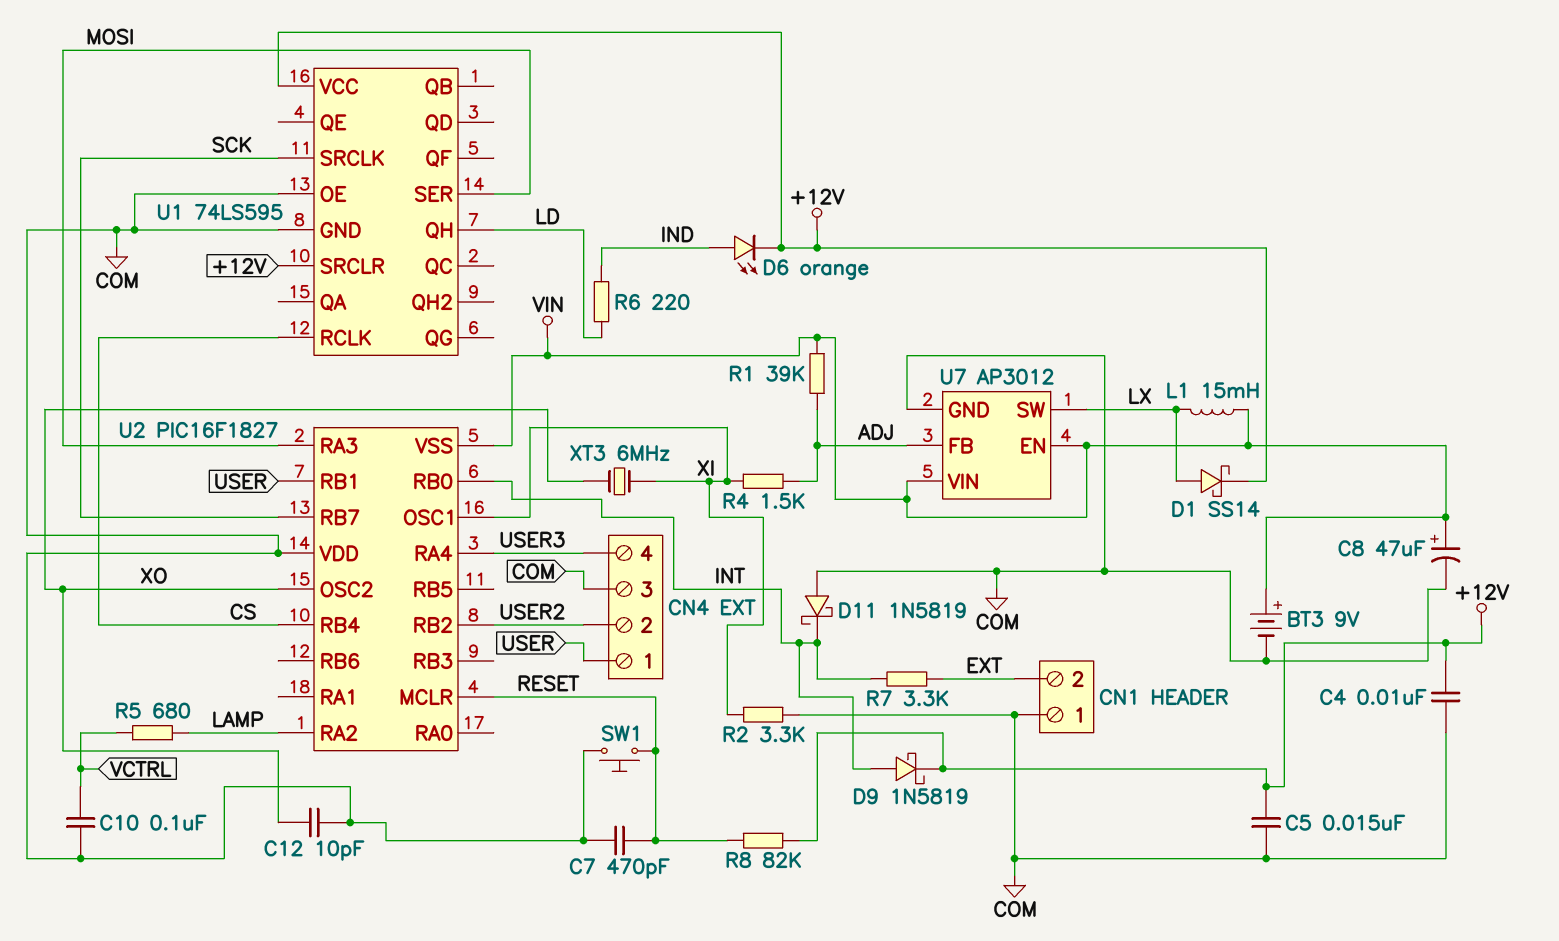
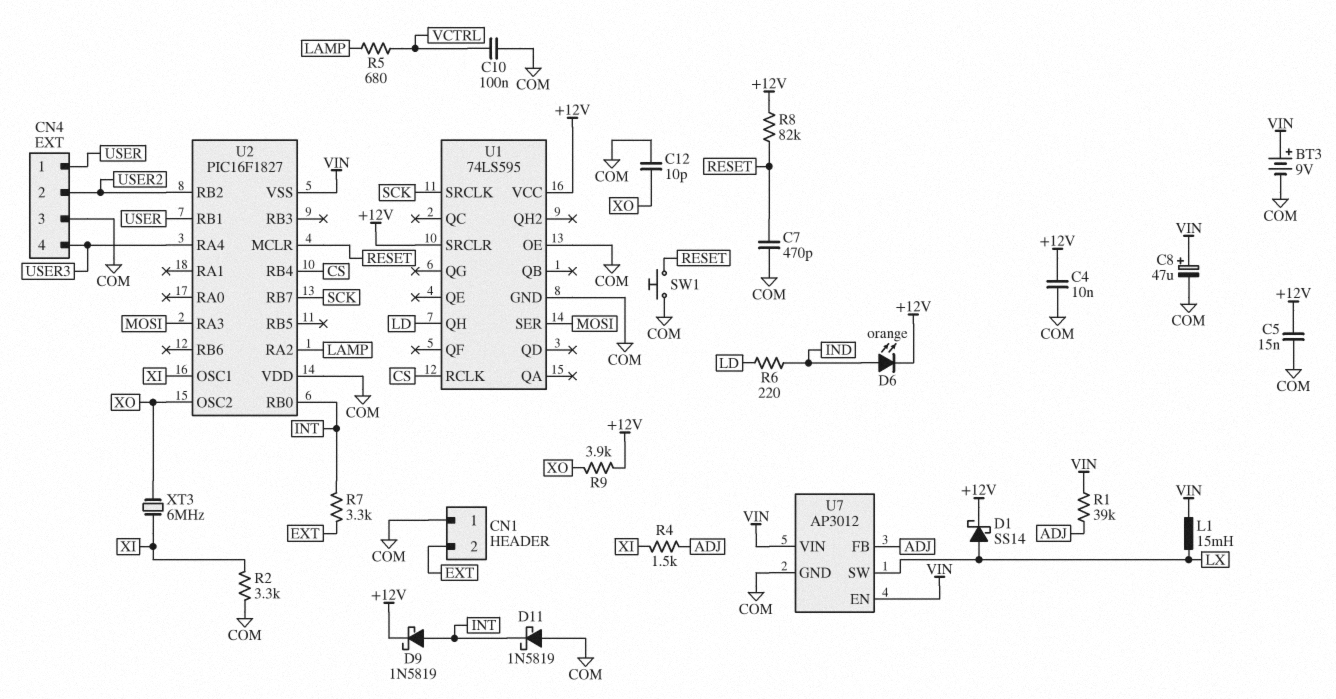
R9: none -> 3.9k (+12V, XO)

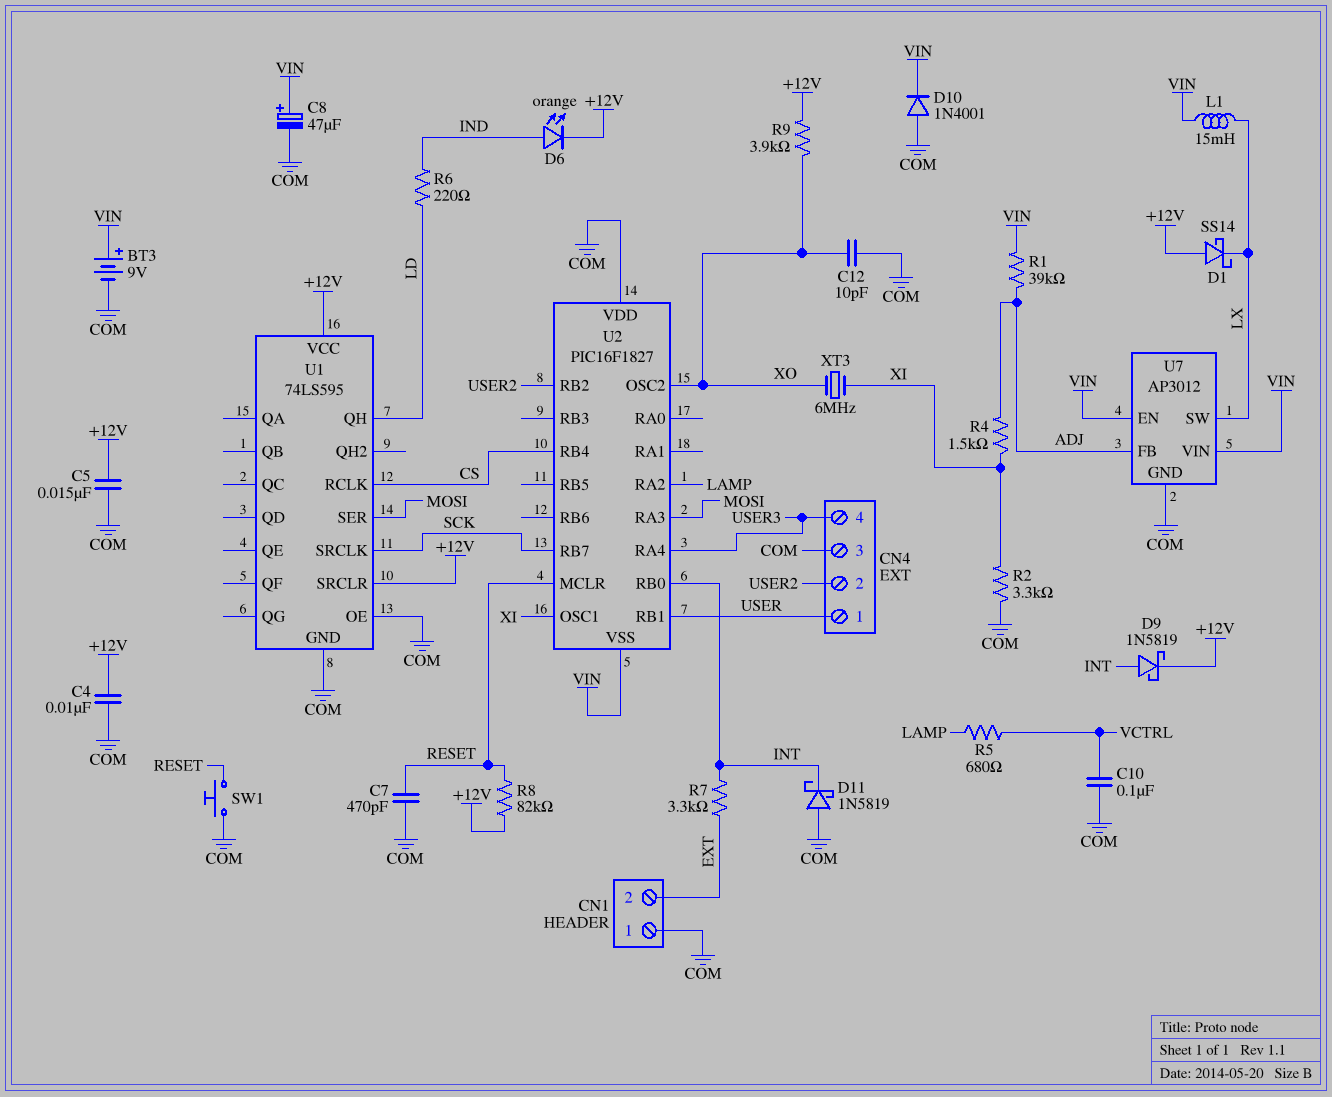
D1: schottky SS14 (A LX, K +12V) -> schottky SS14 (A +12V, K LX)
D10: none -> diode 1N4001 (A COM, K VIN)

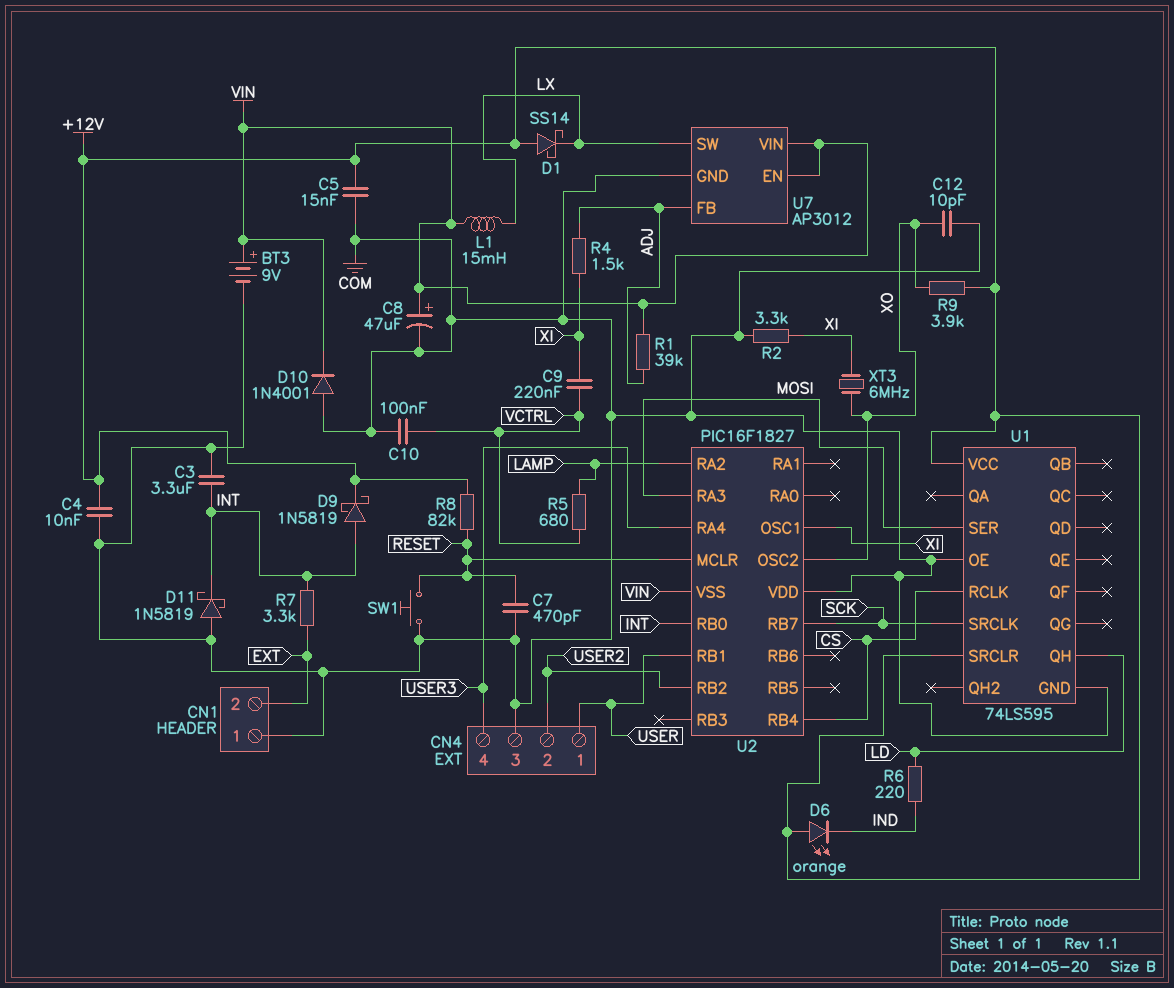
C3: none -> 3.3uF (COM, INT)
C9: none -> 220nF (VCTRL, XI)
D6: LED orange (A IND, K +12V) -> LED orange (A +12V, K IND)

